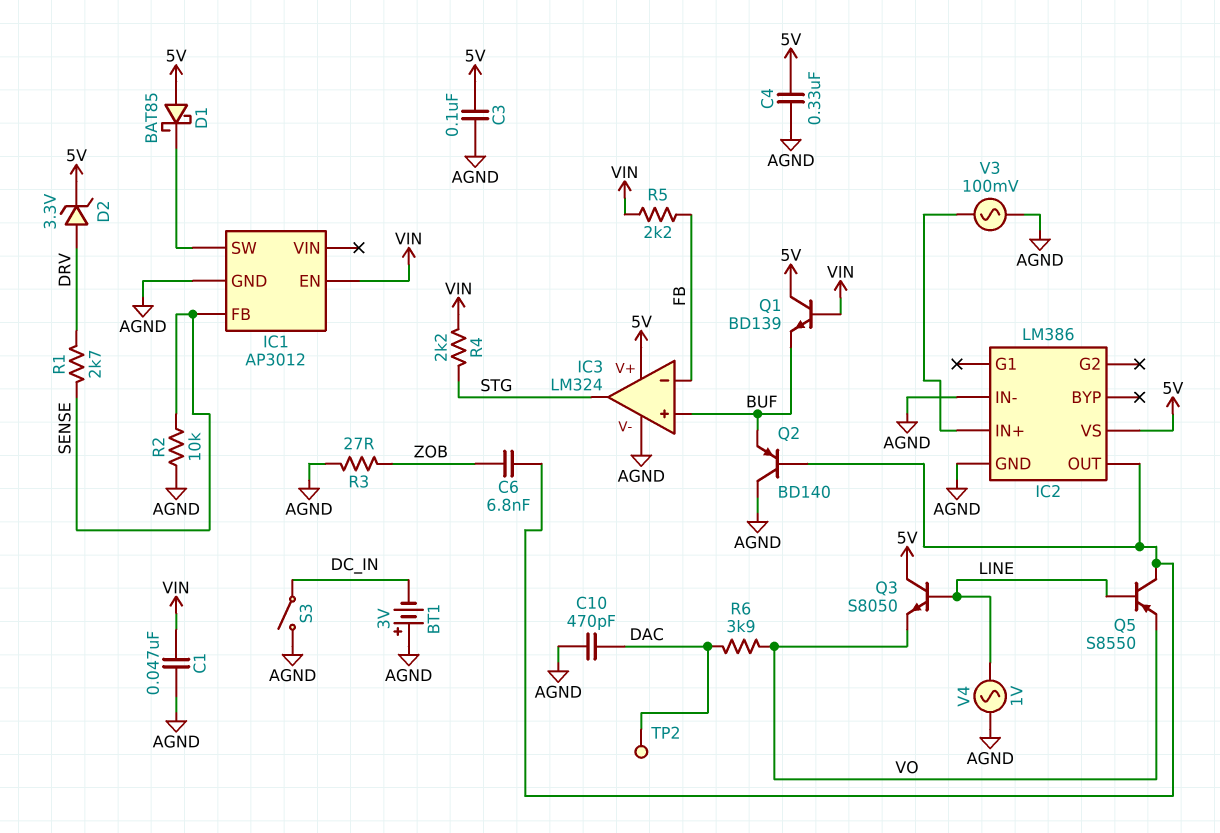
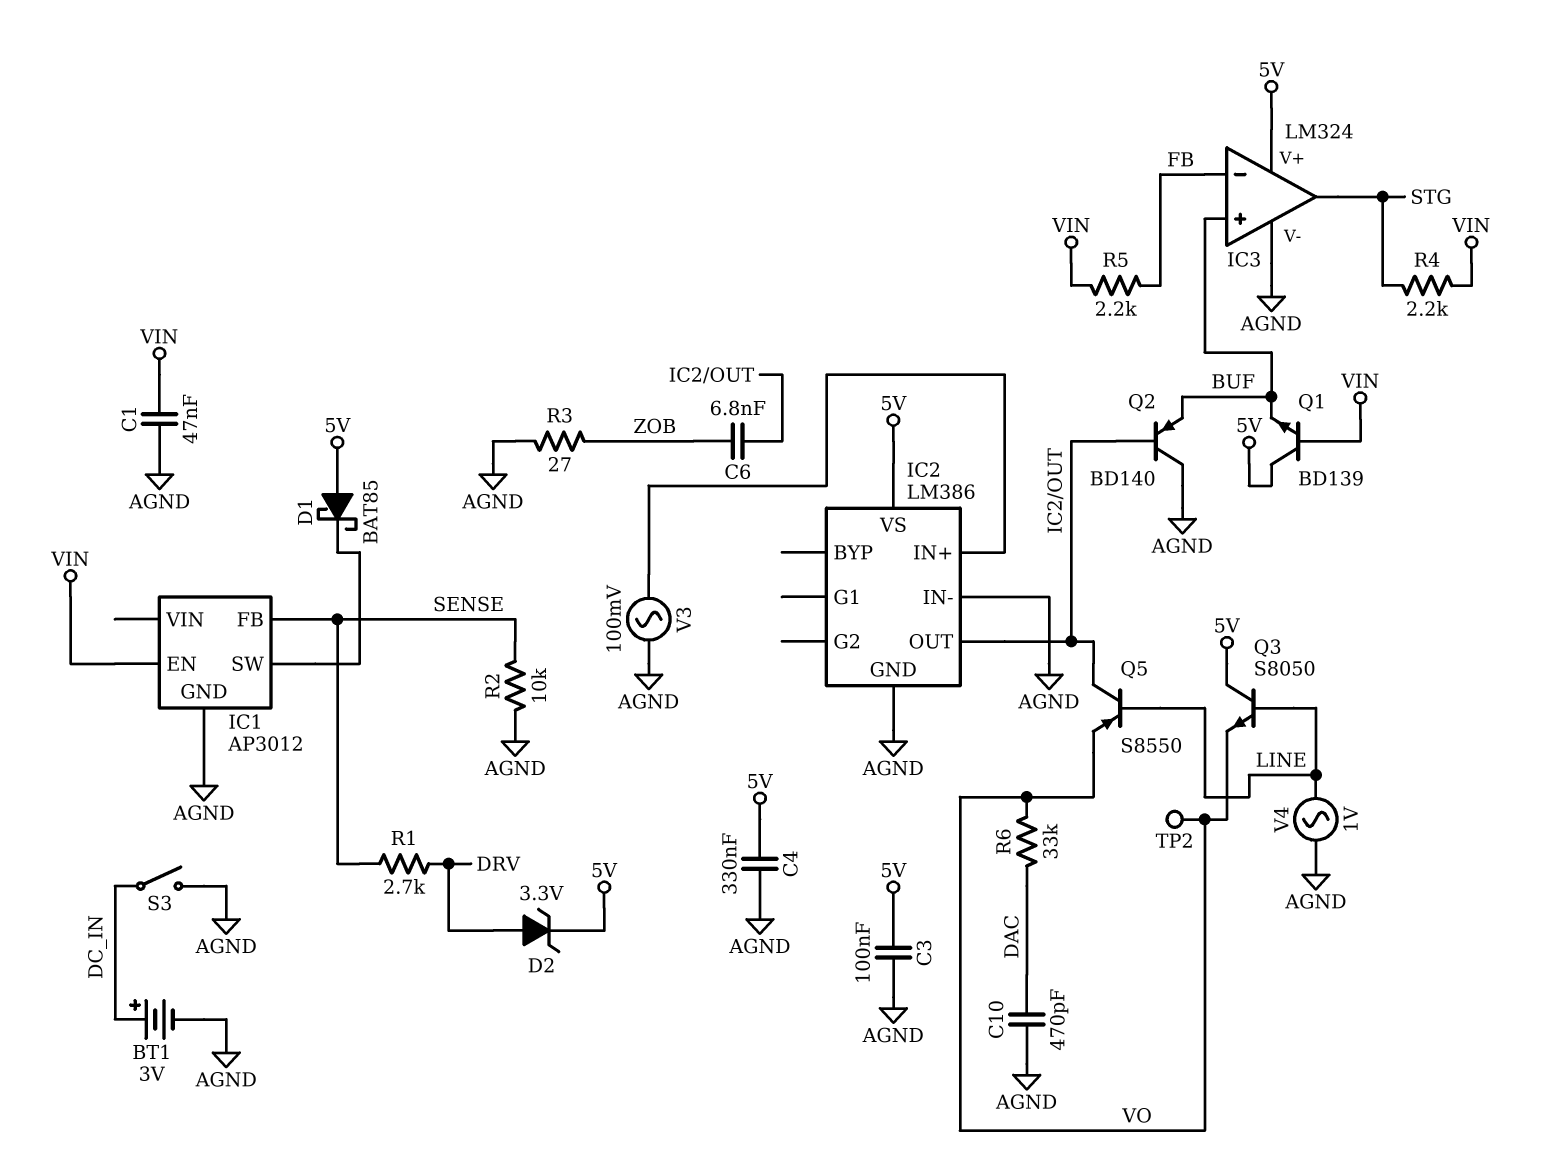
BT1: 3V (plus AGND, minus DC_IN) -> 3V (plus DC_IN, minus AGND)
R6: 3.9k (DAC, VO) -> 33k (DAC, VO)
TP2: test point (DAC) -> test point (VO)

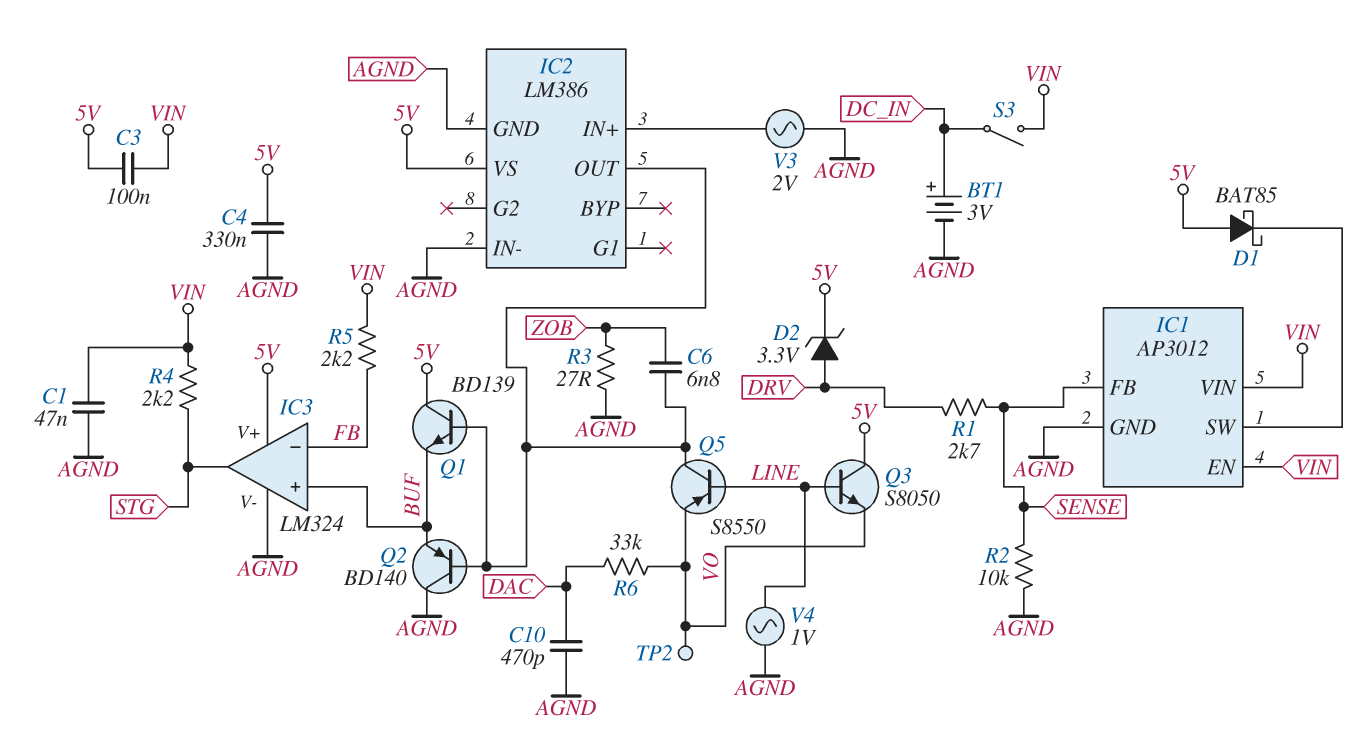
C3: 100nF (5V, AGND) -> 100nF (5V, VIN)
IC1 pin VIN: none -> VIN
Q1: NPN BD139 (B VIN, C 5V, E BUF) -> NPN BD139 (B IC2/OUT, C 5V, E BUF)
S3: switch (AGND, DC_IN) -> switch (DC_IN, VIN)
V3: AC 100mV (AGND, IC2/IN+) -> AC 2V (AGND, IC2/IN+)

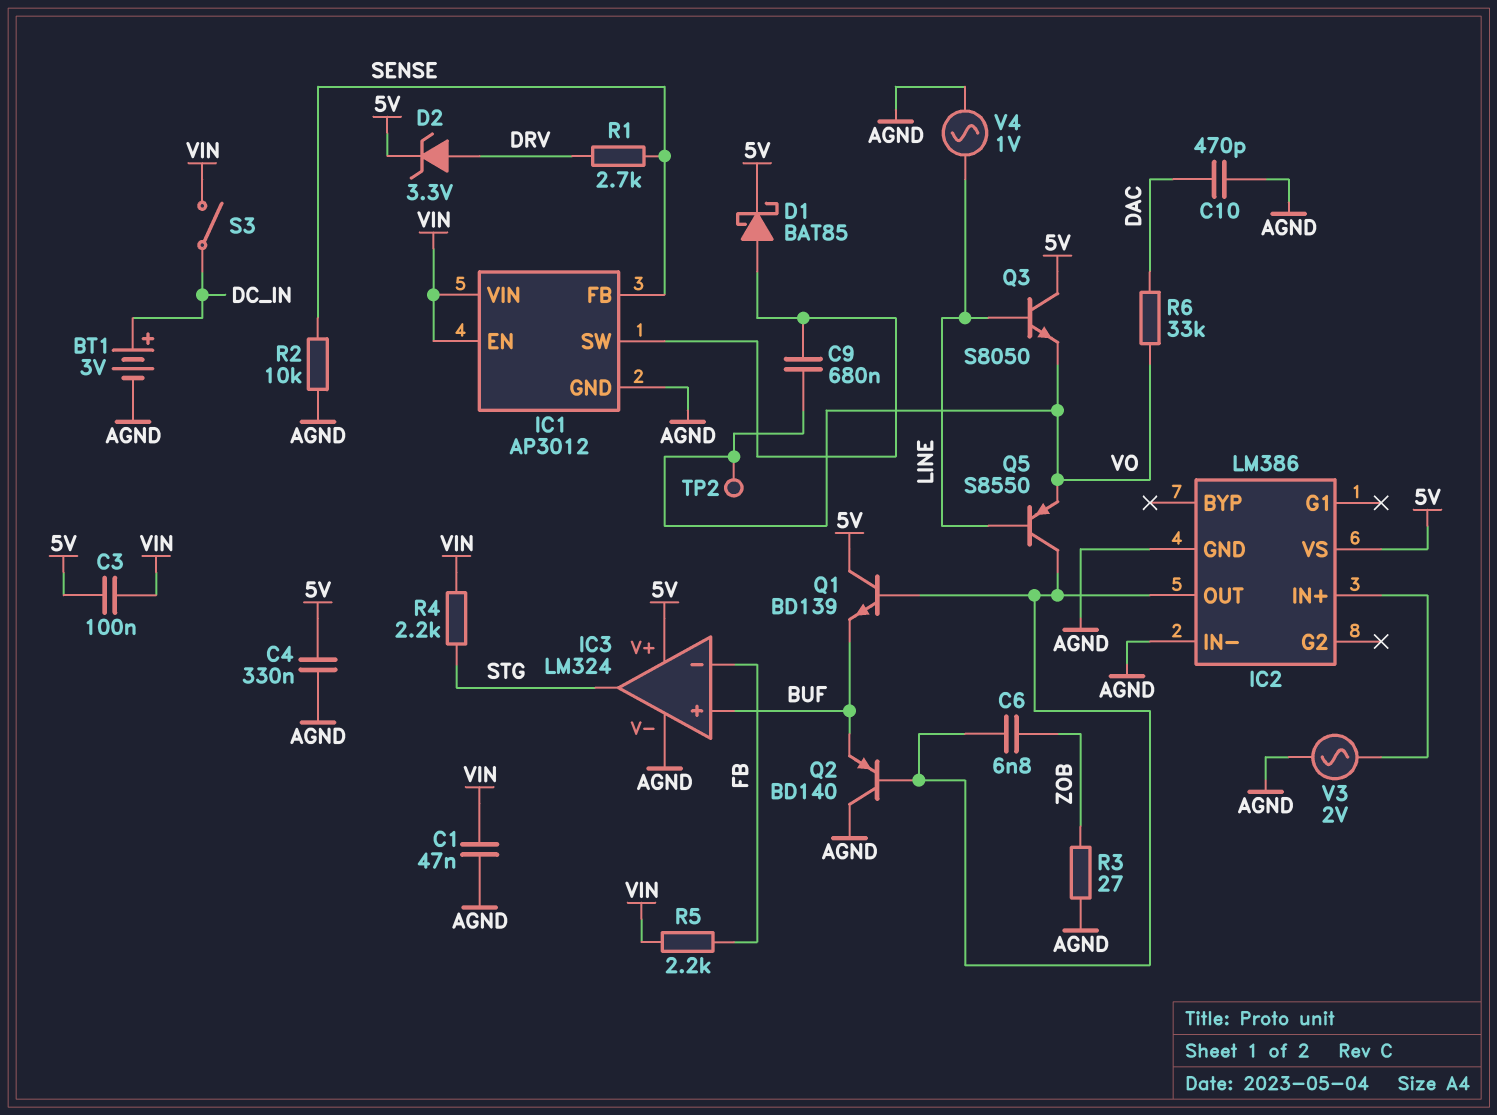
C9: none -> 680nF (IC1/SW, VO)
D1: schottky BAT85 (A 5V, K IC1/SW) -> schottky BAT85 (A IC1/SW, K 5V)

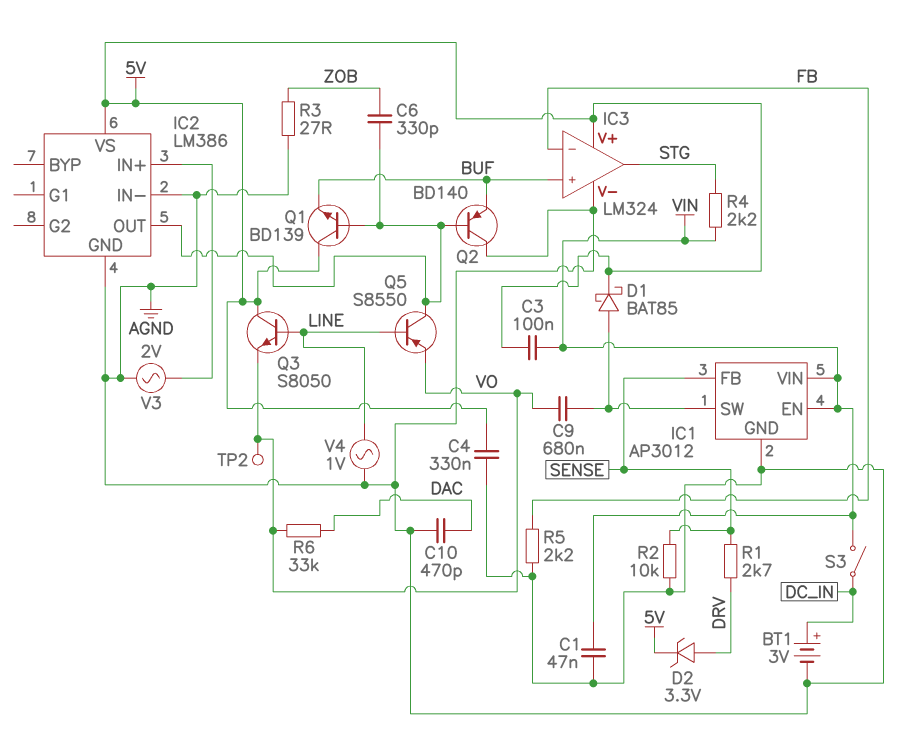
C6: 6.8nF (IC2/OUT, ZOB) -> 330pF (IC2/OUT, ZOB)
R5: 2.2k (FB, VIN) -> 2.2k (AGND, FB)

